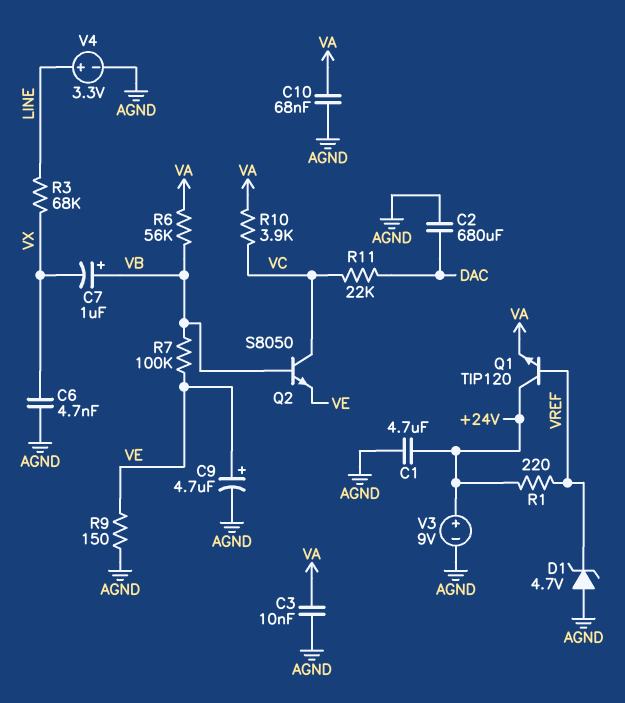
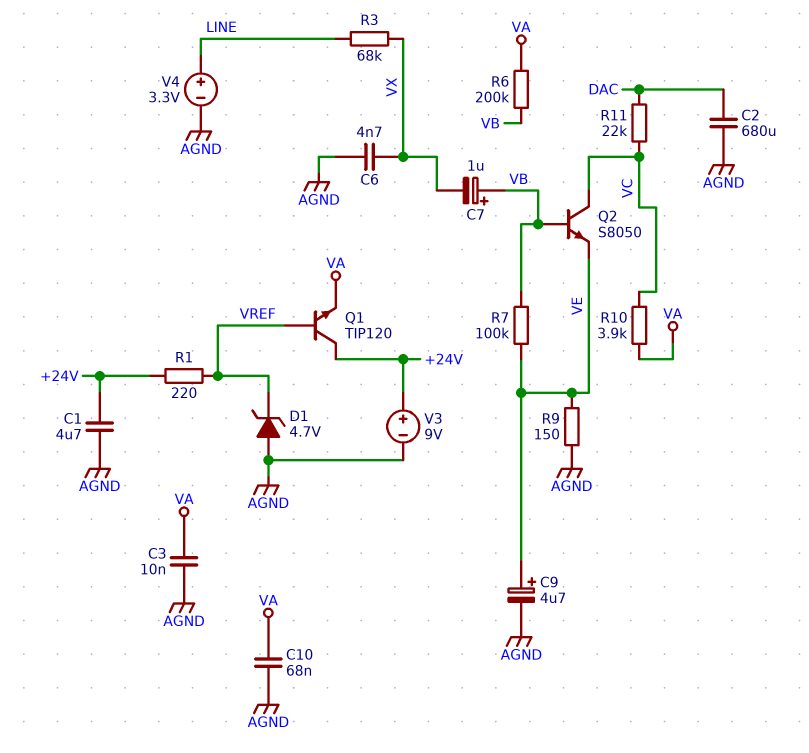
R6: 56k (VA, VB) -> 200k (VA, VB)

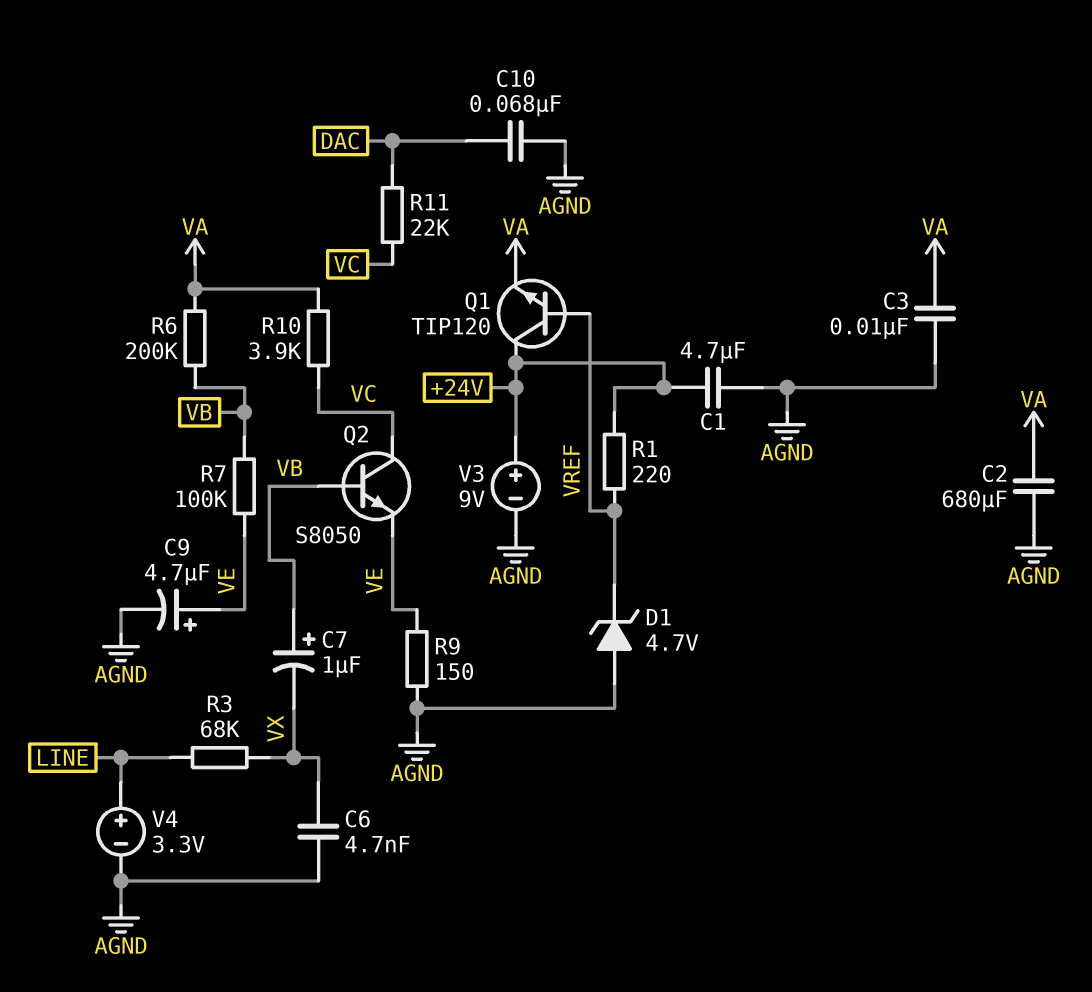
C2: 680uF (AGND, DAC) -> 680uF (AGND, VA)
C10: 68nF (AGND, VA) -> 68nF (AGND, DAC)

